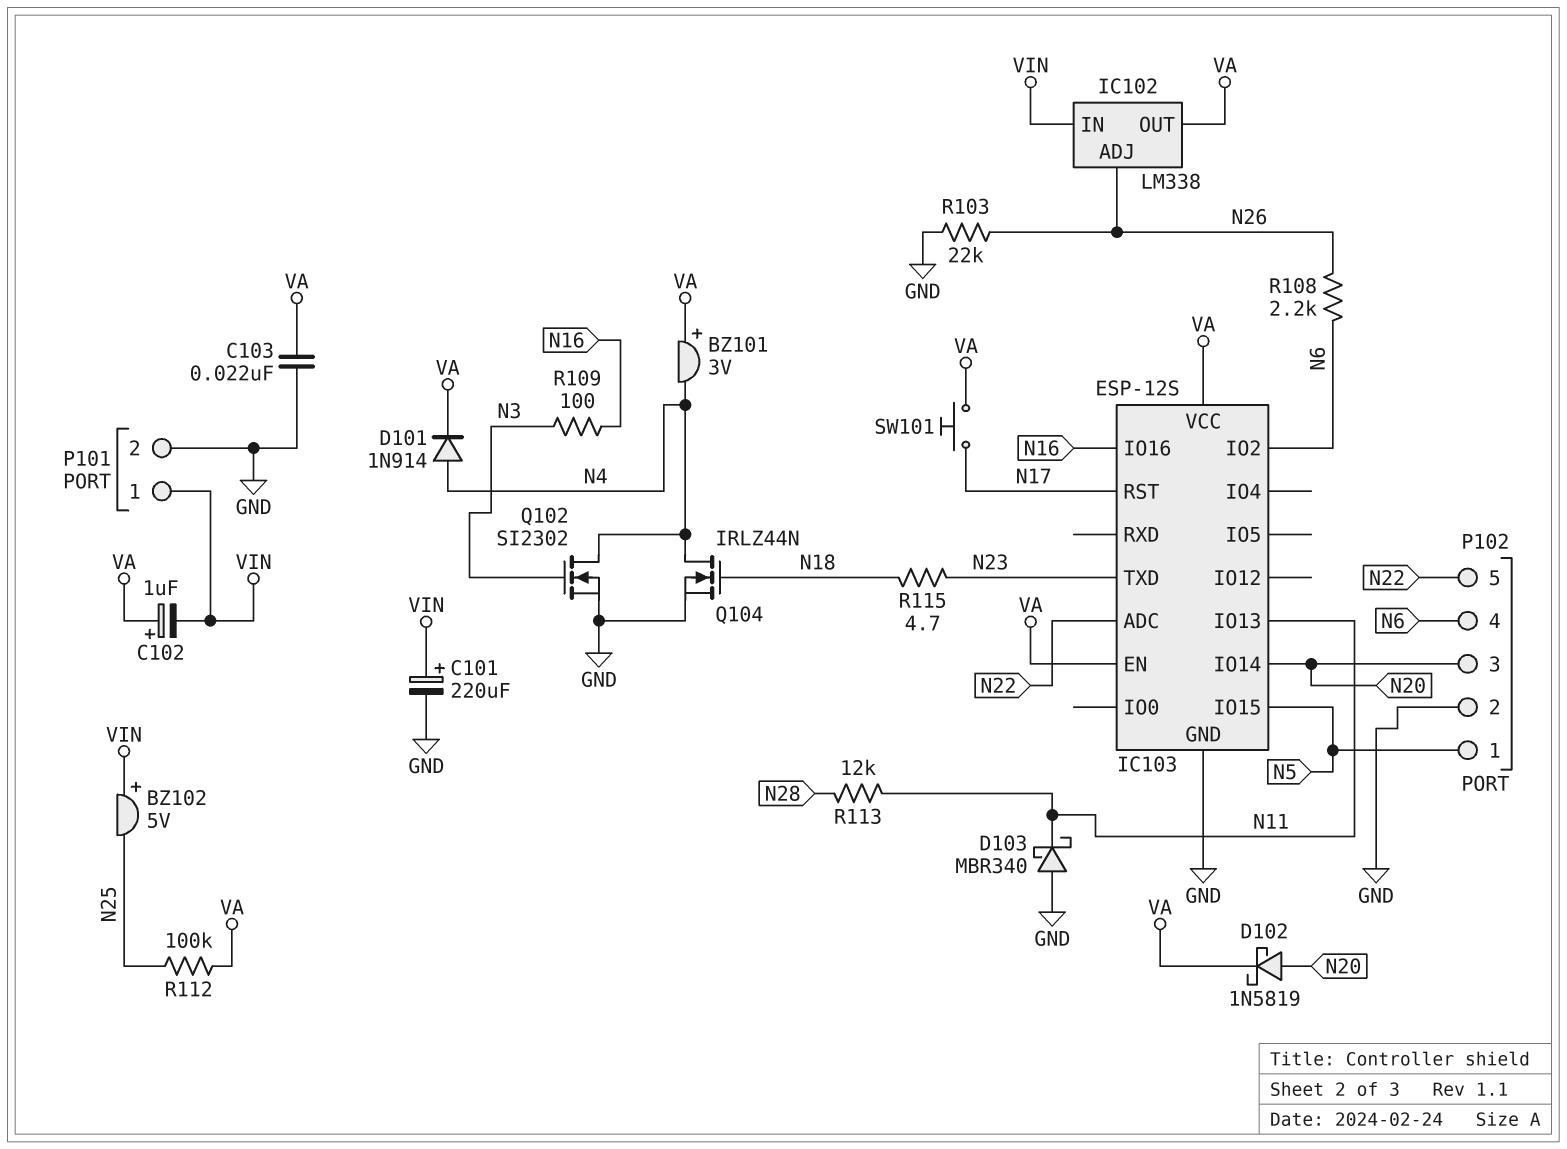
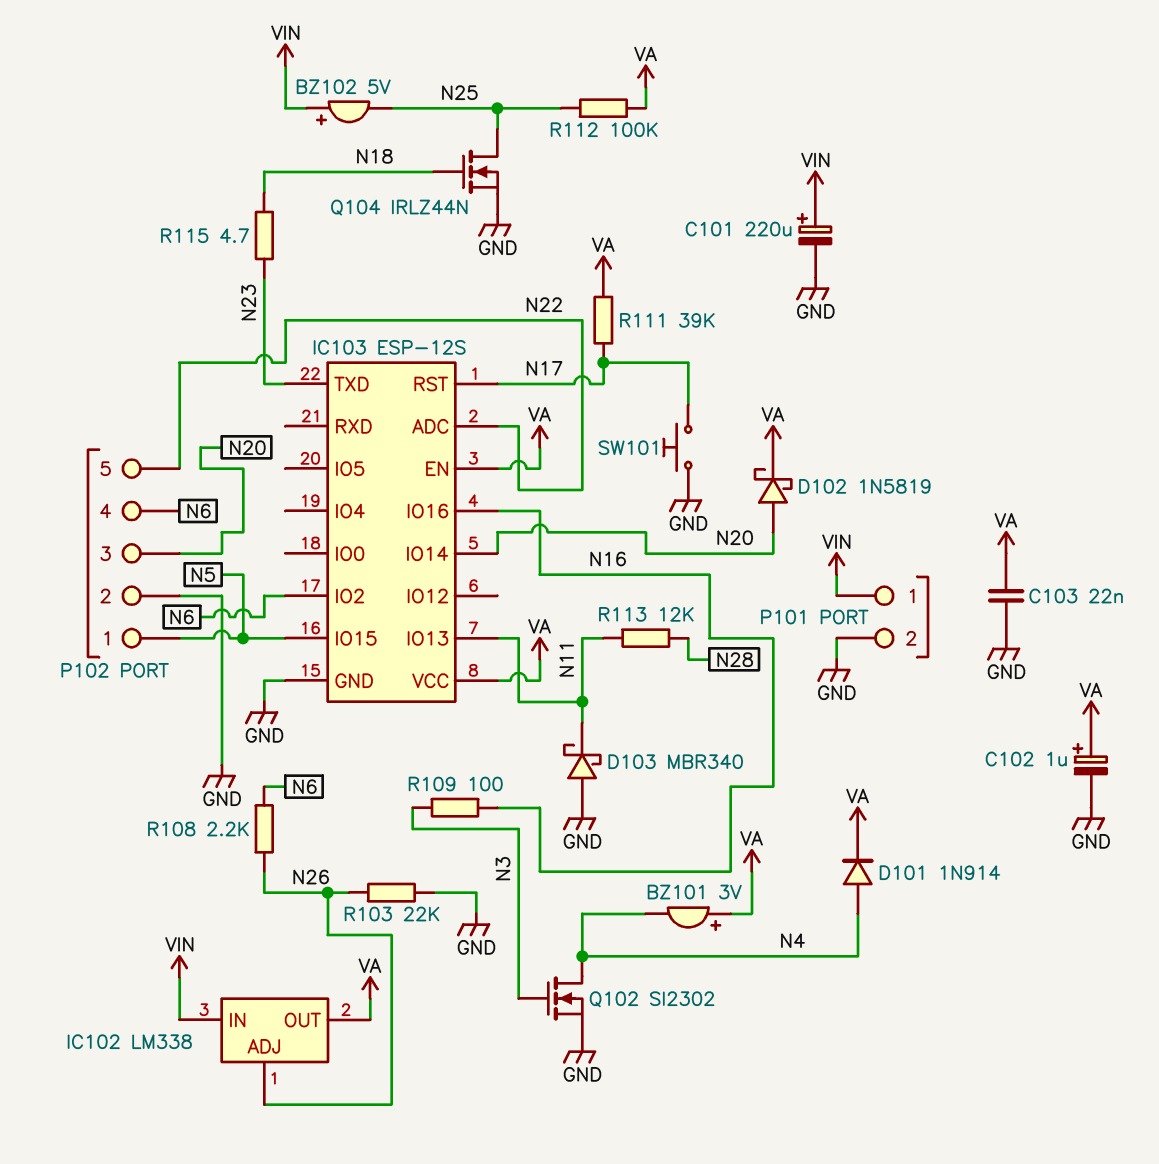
C102: 1uF (plus VA, minus VIN) -> 1uF (plus VA, minus GND)
Q104: NMOS IRLZ44N (G N18, D N4, S GND) -> NMOS IRLZ44N (G N18, D N25, S GND)
R111: none -> 39k (N17, VA)
SW101: button (N17, VA) -> button (GND, N17)

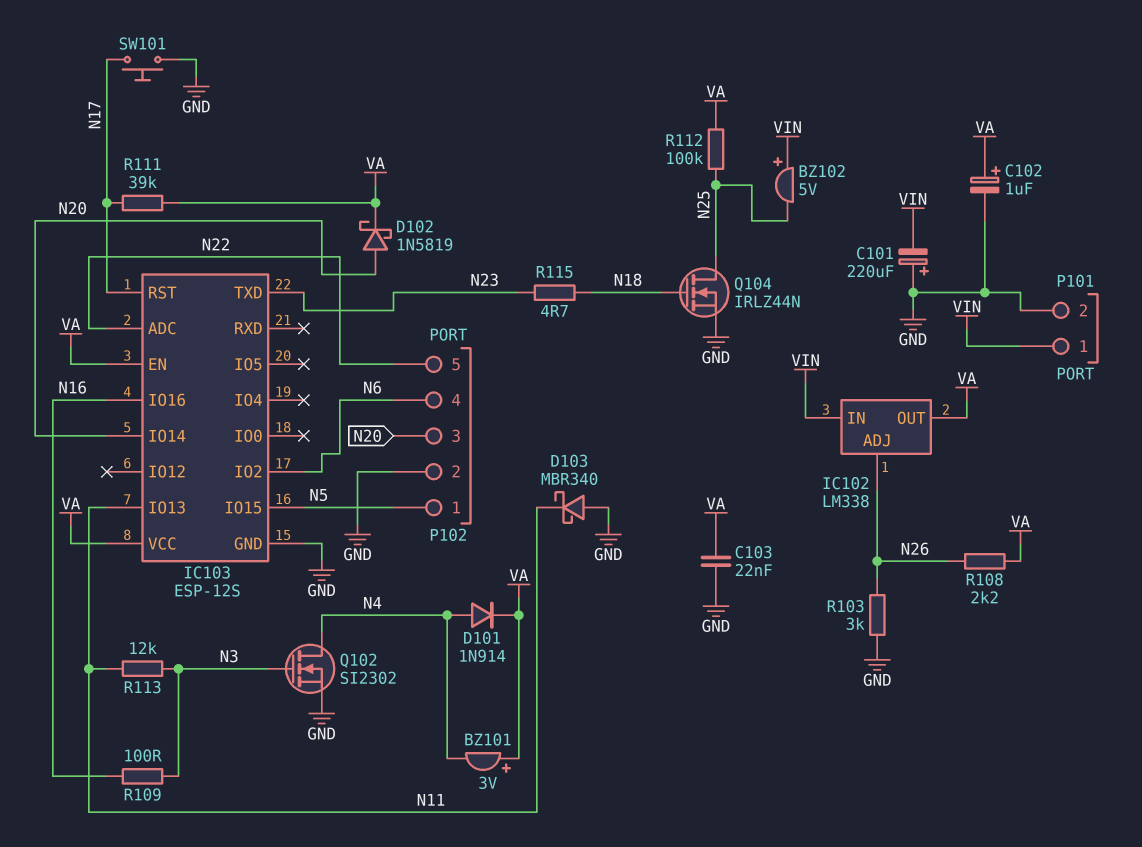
C101: 220uF (plus VIN, minus GND) -> 220uF (plus GND, minus VIN)
R103: 22k (GND, N26) -> 3k (GND, N26)
R108: 2.2k (N6, N26) -> 2.2k (N26, VA)
R113: 12k (N11, N28) -> 12k (N3, N11)

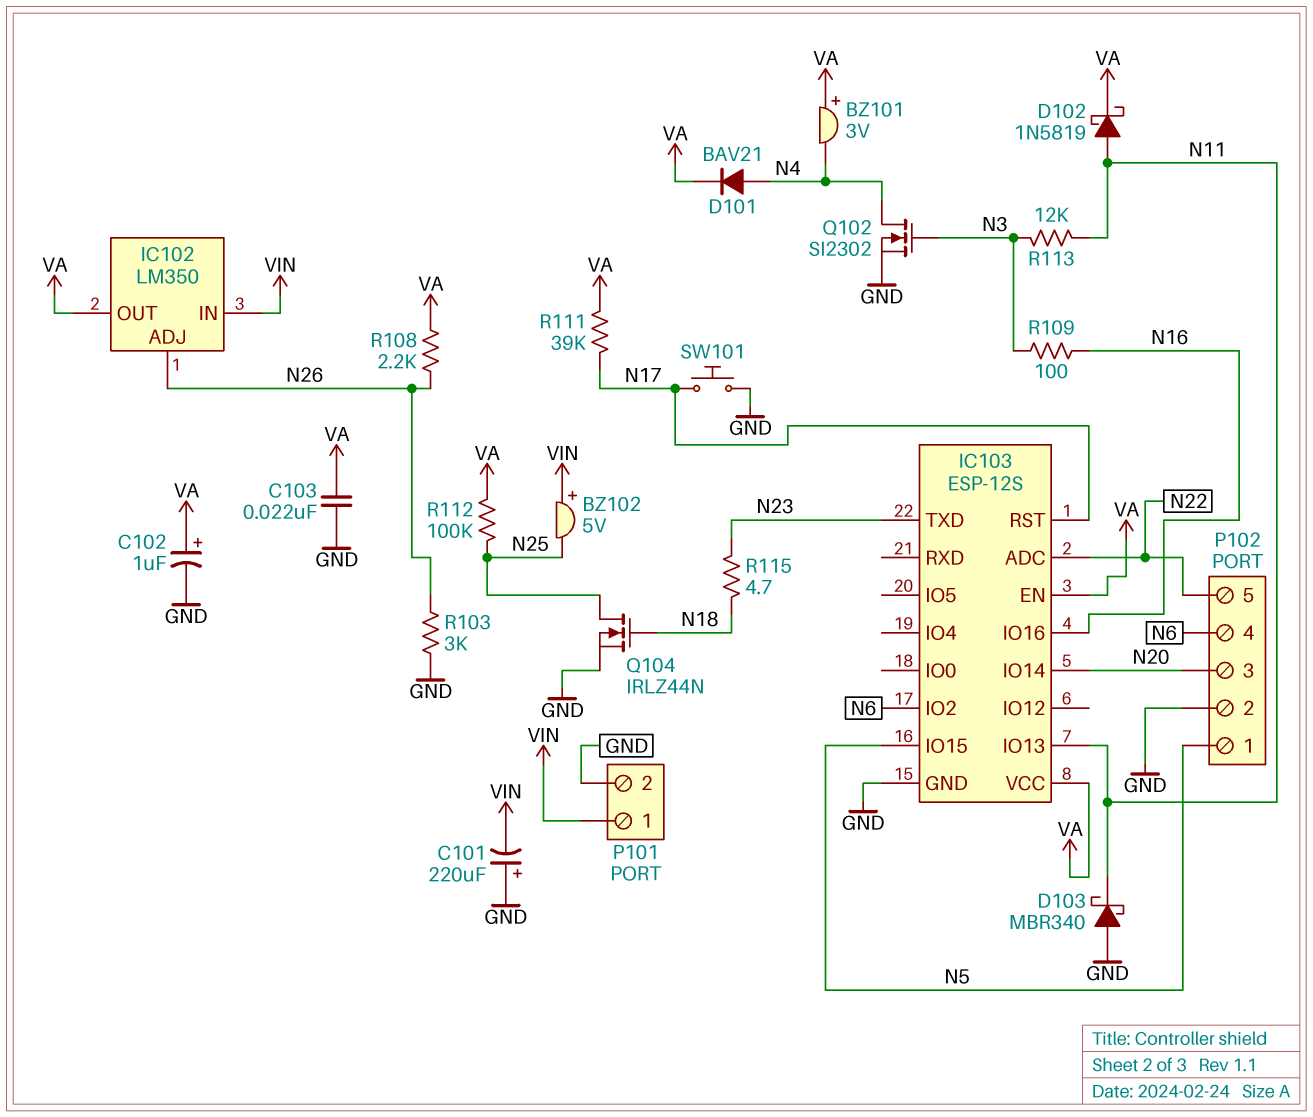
D101: diode 1N914 (A N4, K VA) -> diode BAV21 (A N4, K VA)
D102: schottky 1N5819 (A N20, K VA) -> schottky 1N5819 (A N11, K VA)
IC102: LM338 -> LM350

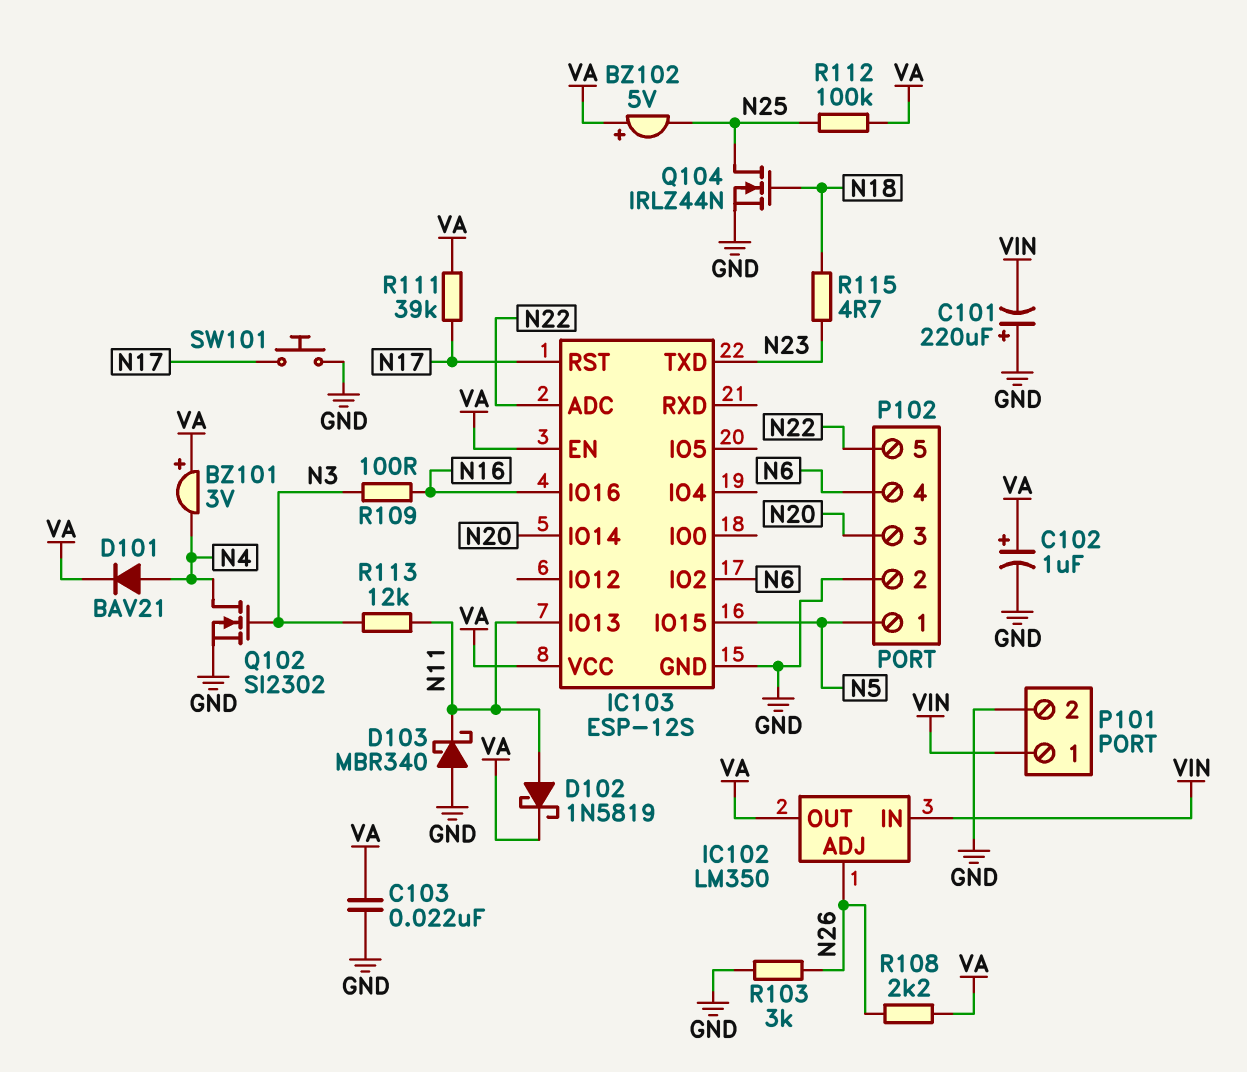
BZ102: buzzer 5V (plus VIN, minus N25) -> buzzer 5V (plus VA, minus N25)

